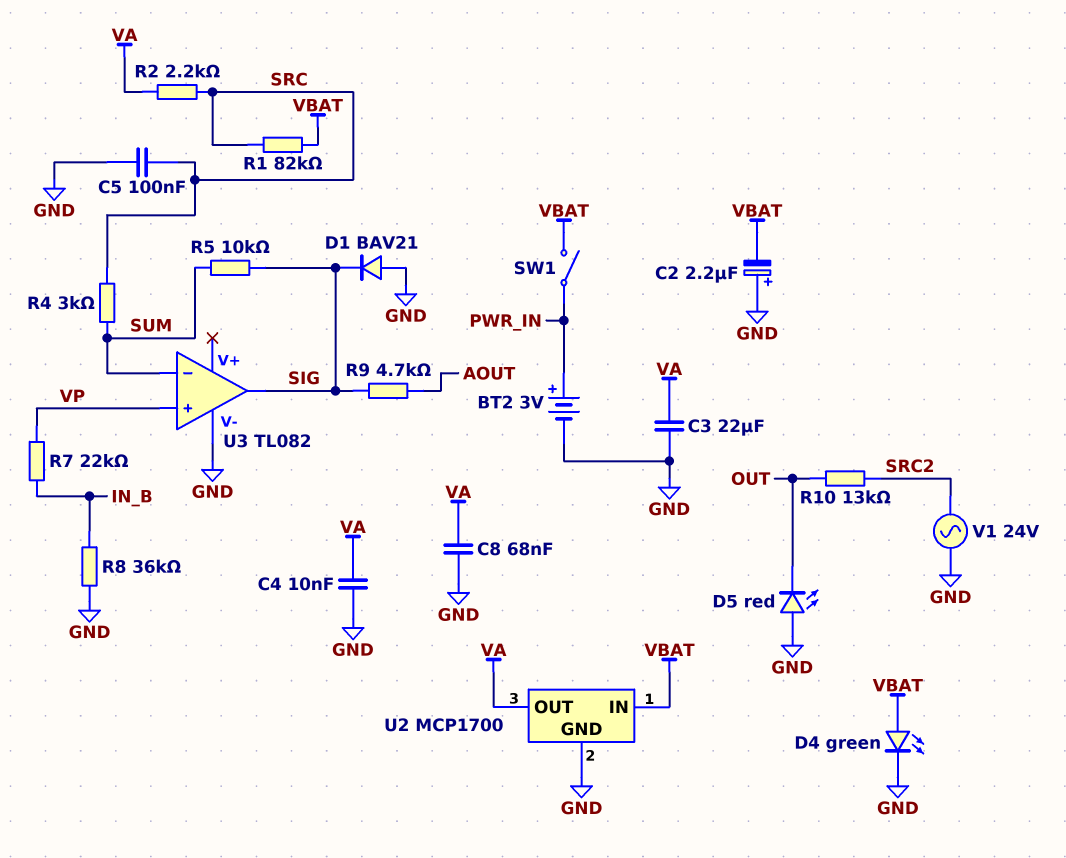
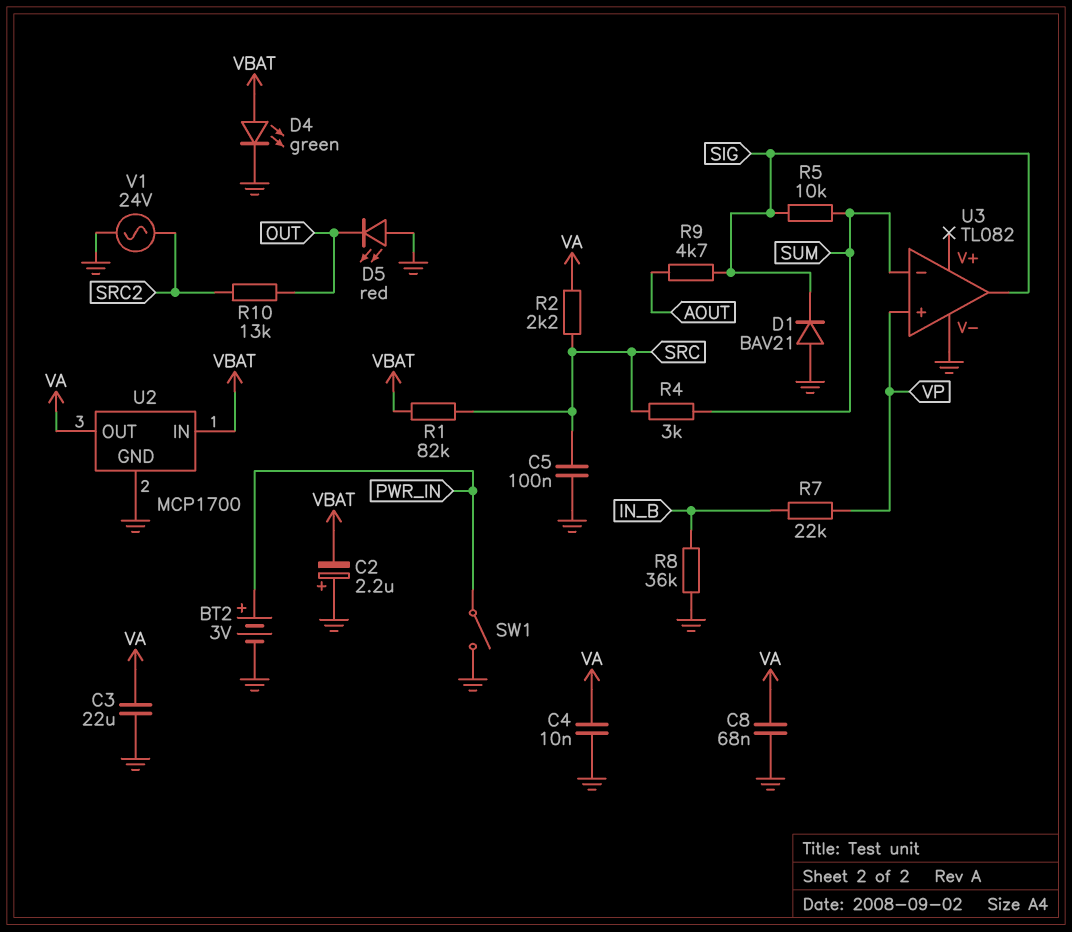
SW1: switch (PWR_IN, VBAT) -> switch (GND, PWR_IN)

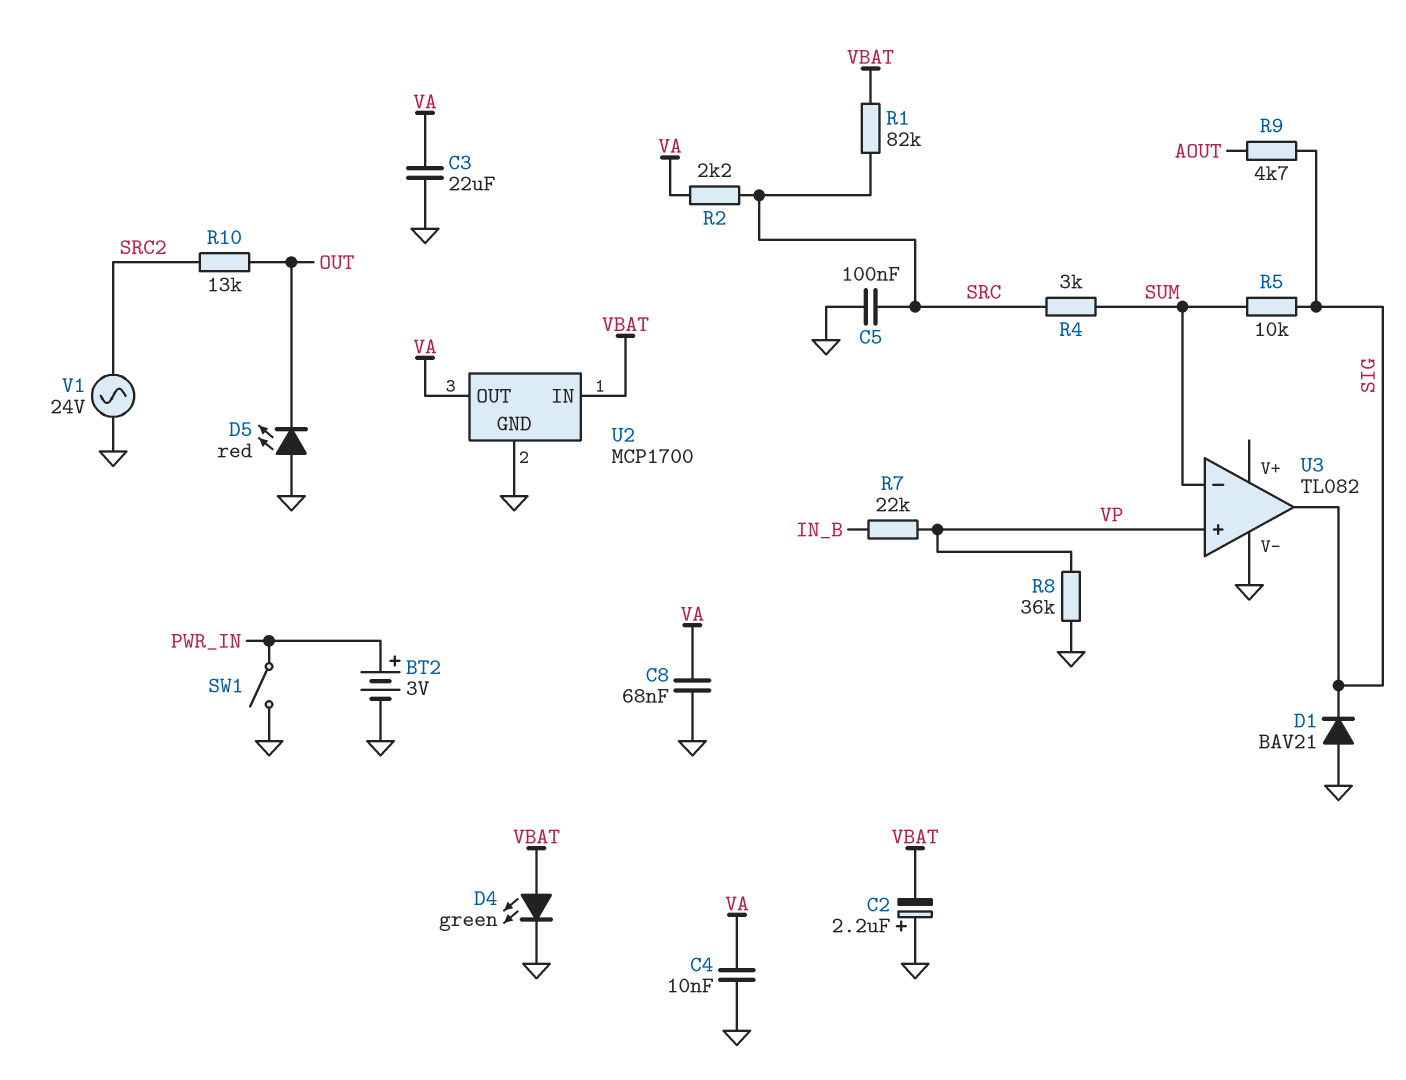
R8: 36k (GND, IN_B) -> 36k (GND, VP)

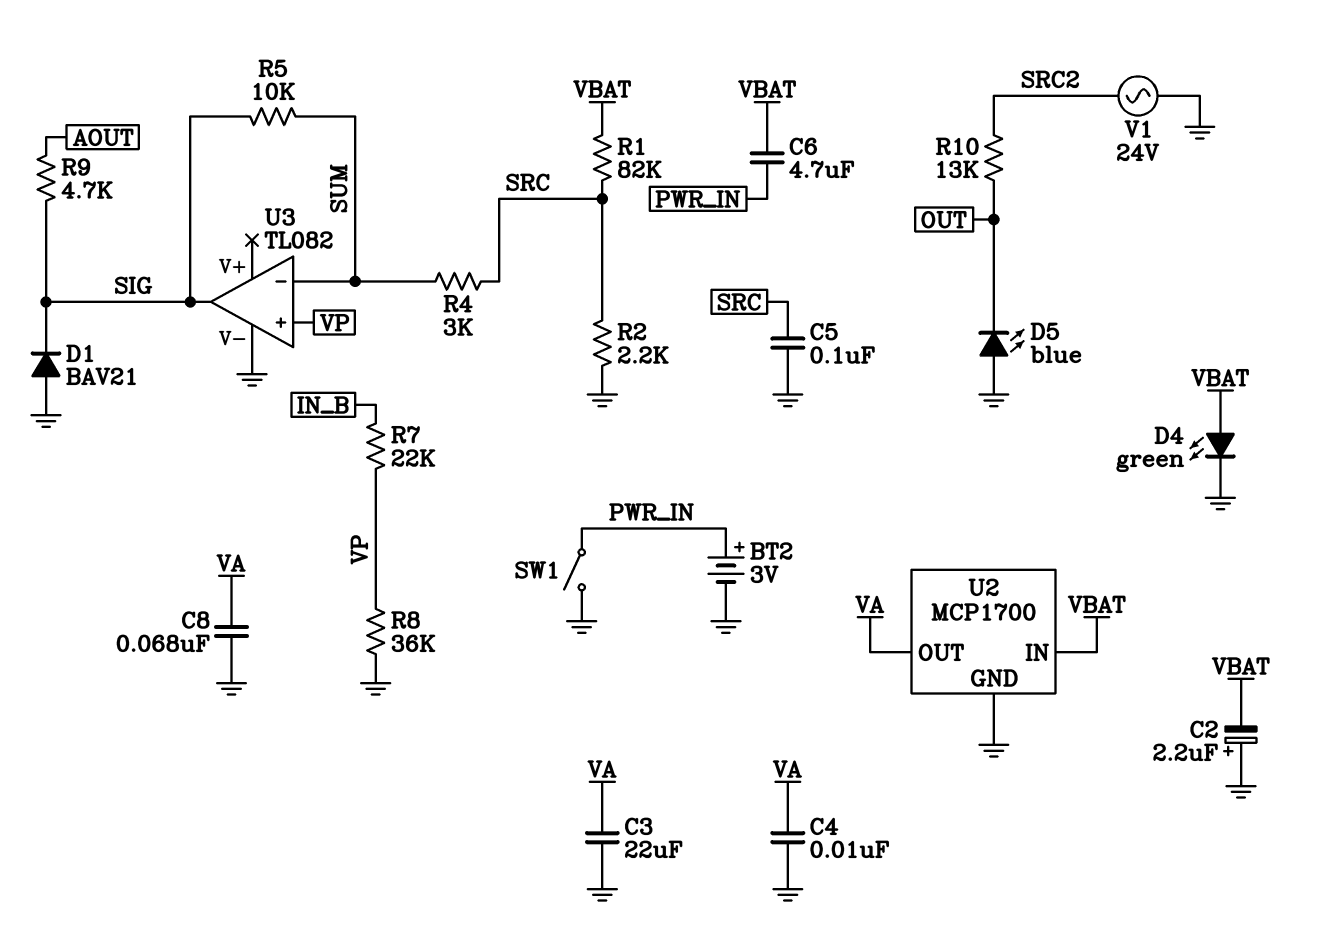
C6: none -> 4.7uF (PWR_IN, VBAT)
D5: LED red (A GND, K OUT) -> LED blue (A GND, K OUT)
R2: 2.2k (SRC, VA) -> 2.2k (GND, SRC)

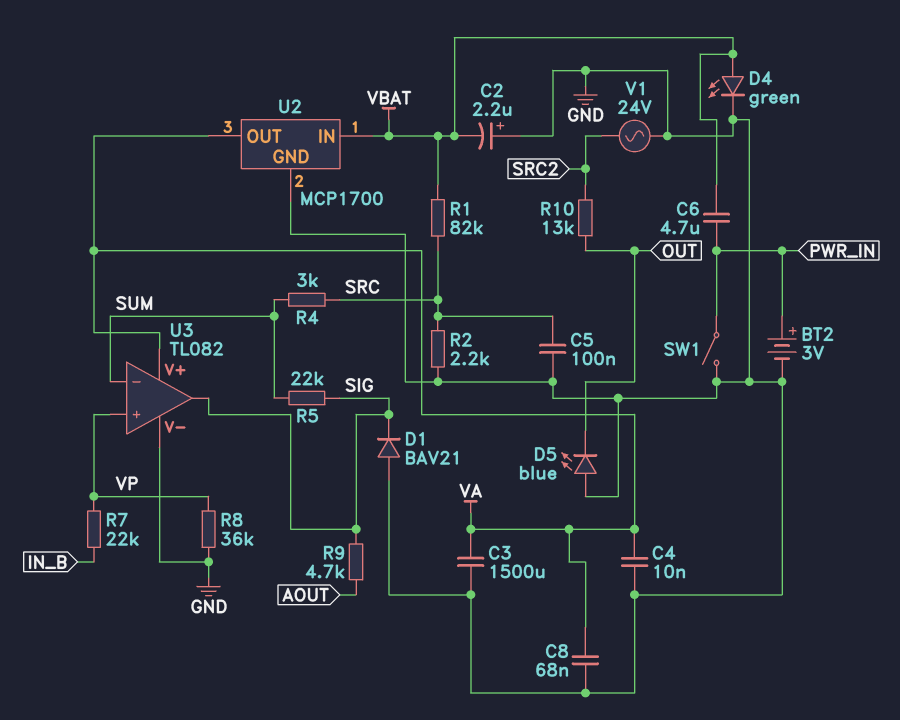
C3: 22uF (GND, VA) -> 1500uF (GND, VA)
R5: 10k (SIG, SUM) -> 22k (SIG, SUM)
U3 pin V+: none -> VA

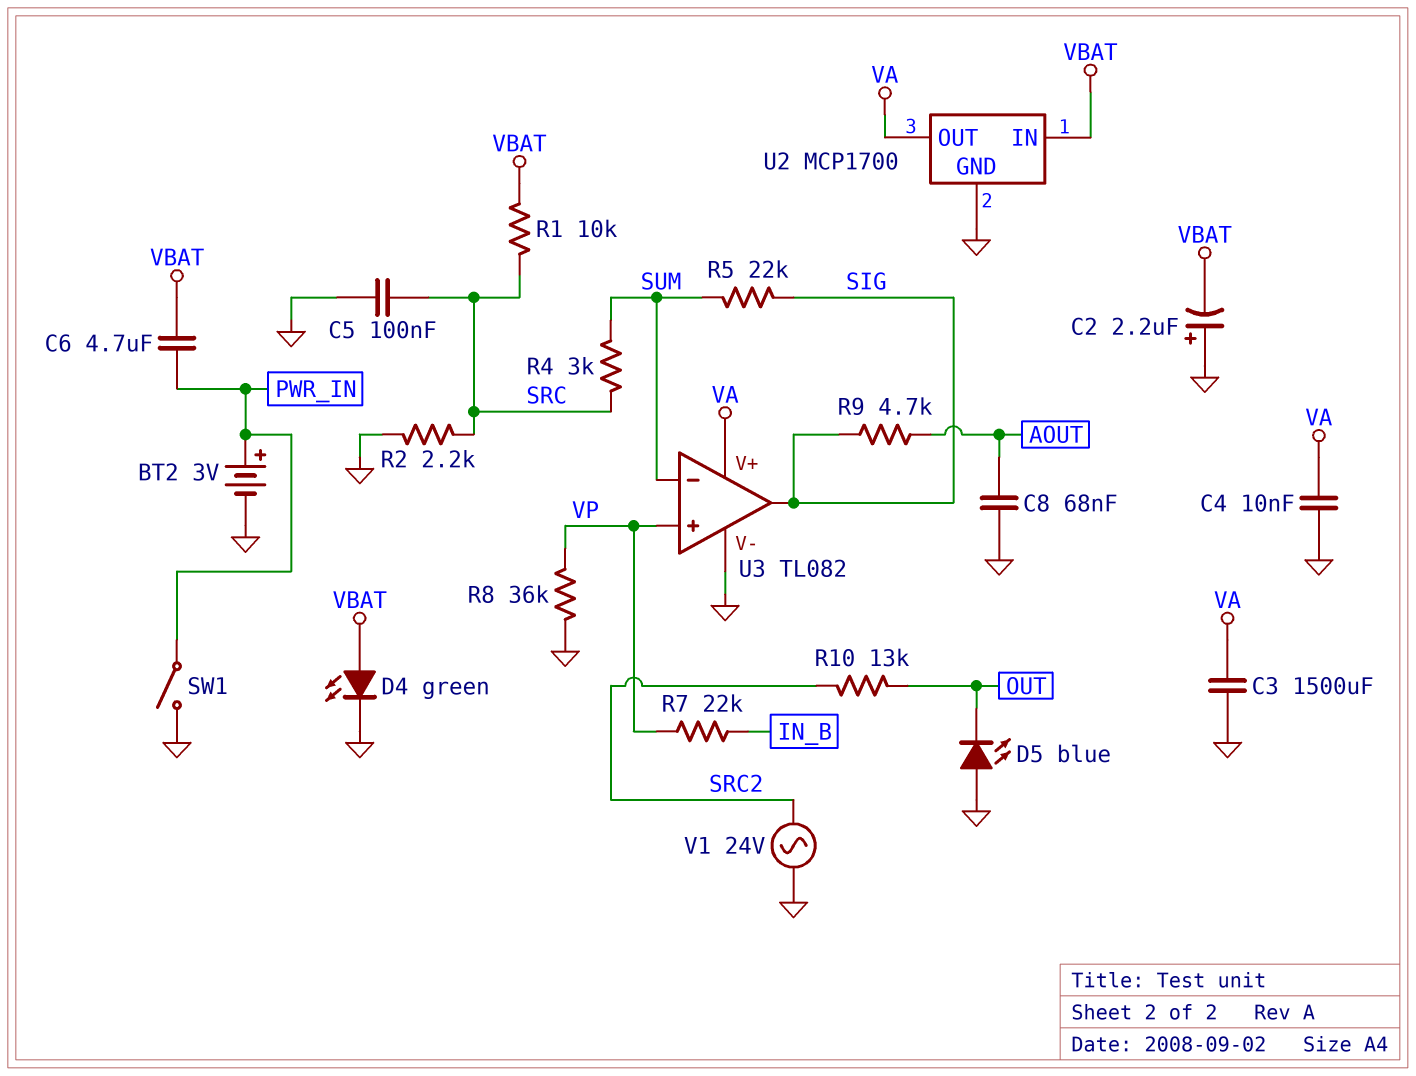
C8: 68nF (GND, VA) -> 68nF (AOUT, GND)
D1: diode BAV21 (A GND, K SIG) -> none
R1: 82k (SRC, VBAT) -> 10k (SRC, VBAT)

